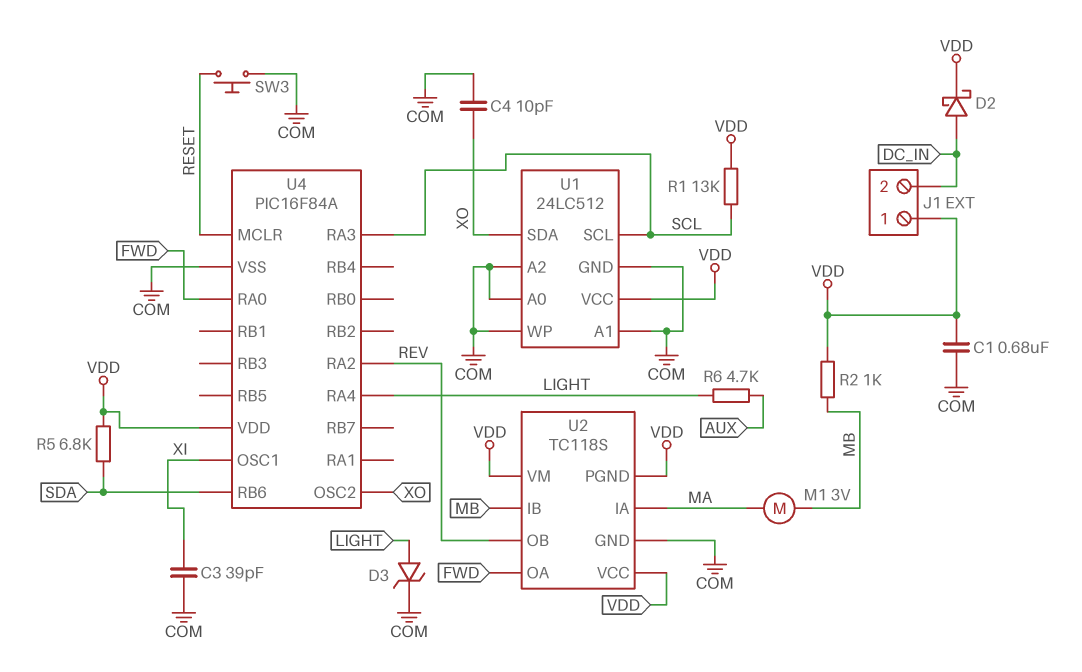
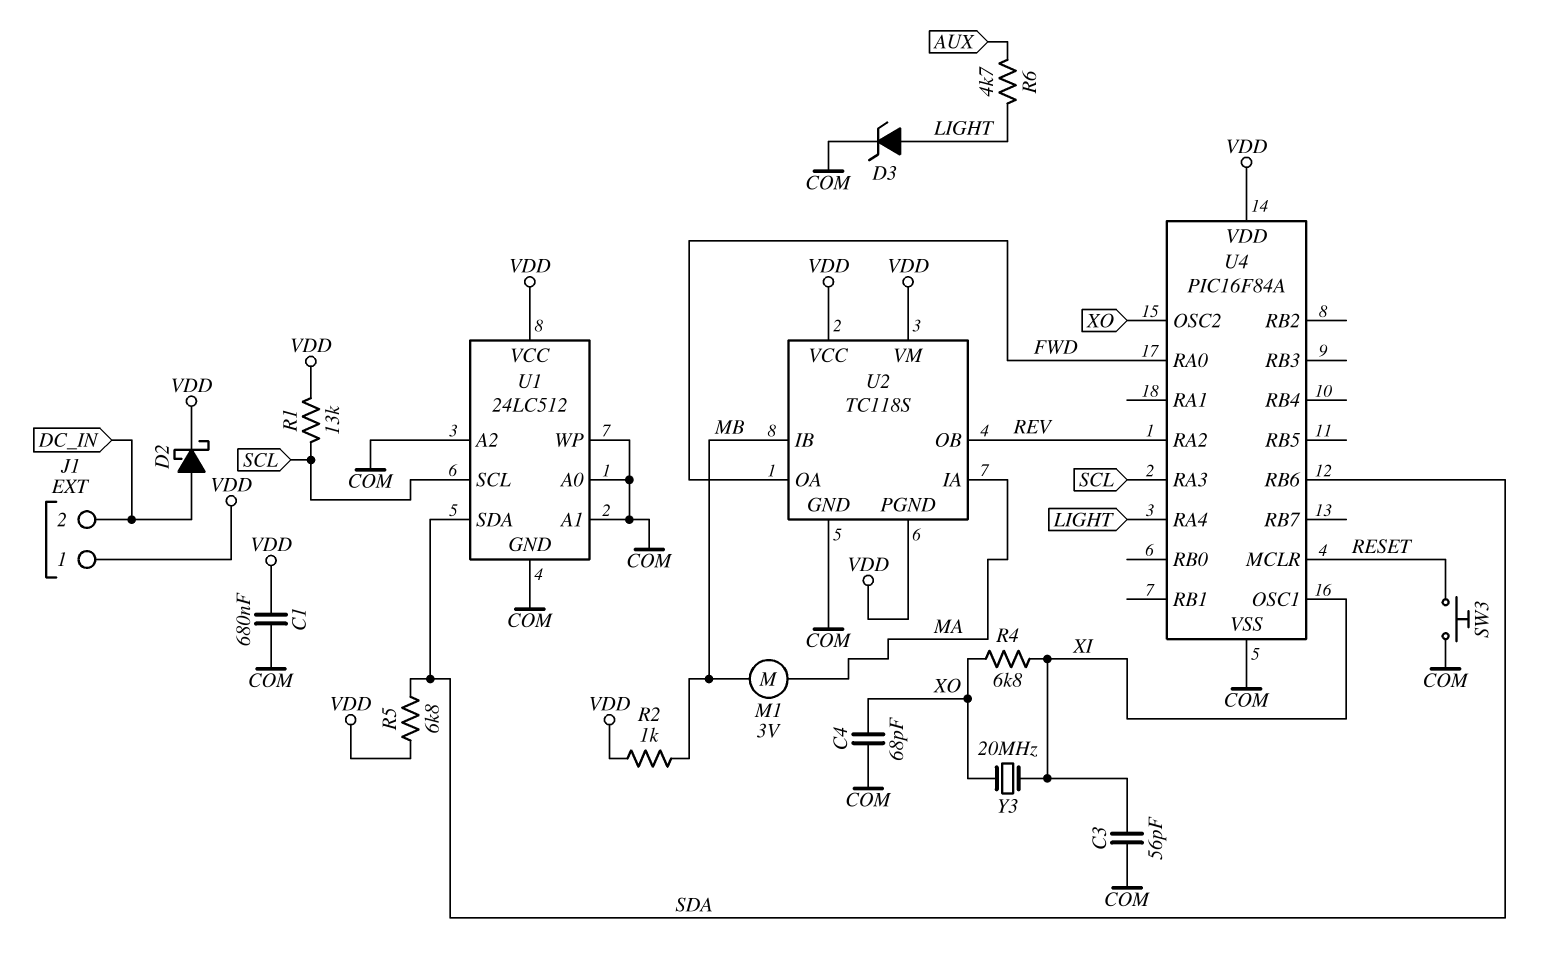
C3: 39pF (COM, XI) -> 56pF (COM, XI)
C4: 10pF (COM, XO) -> 68pF (COM, XO)
R4: none -> 6.8k (XI, XO)
U1 pin SDA: XO -> SDA
Y3: none -> 20MHz (XI, XO)

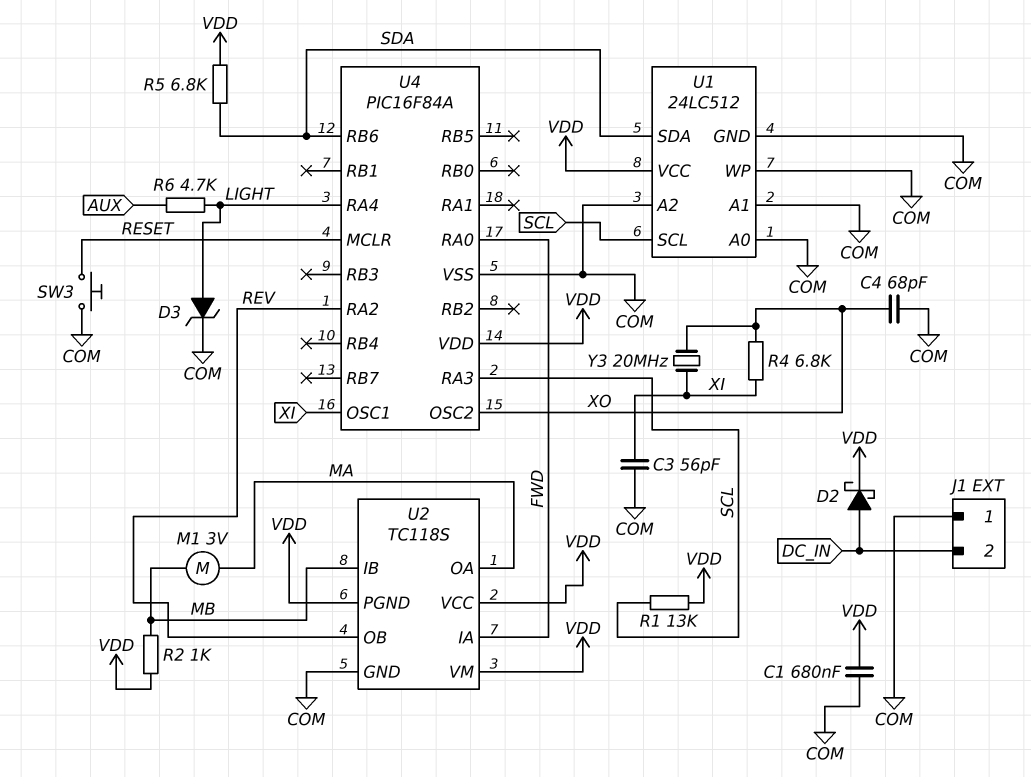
J1 pin 1: VDD -> COM
U2 pin IA: MA -> FWD
U2 pin OA: FWD -> MA

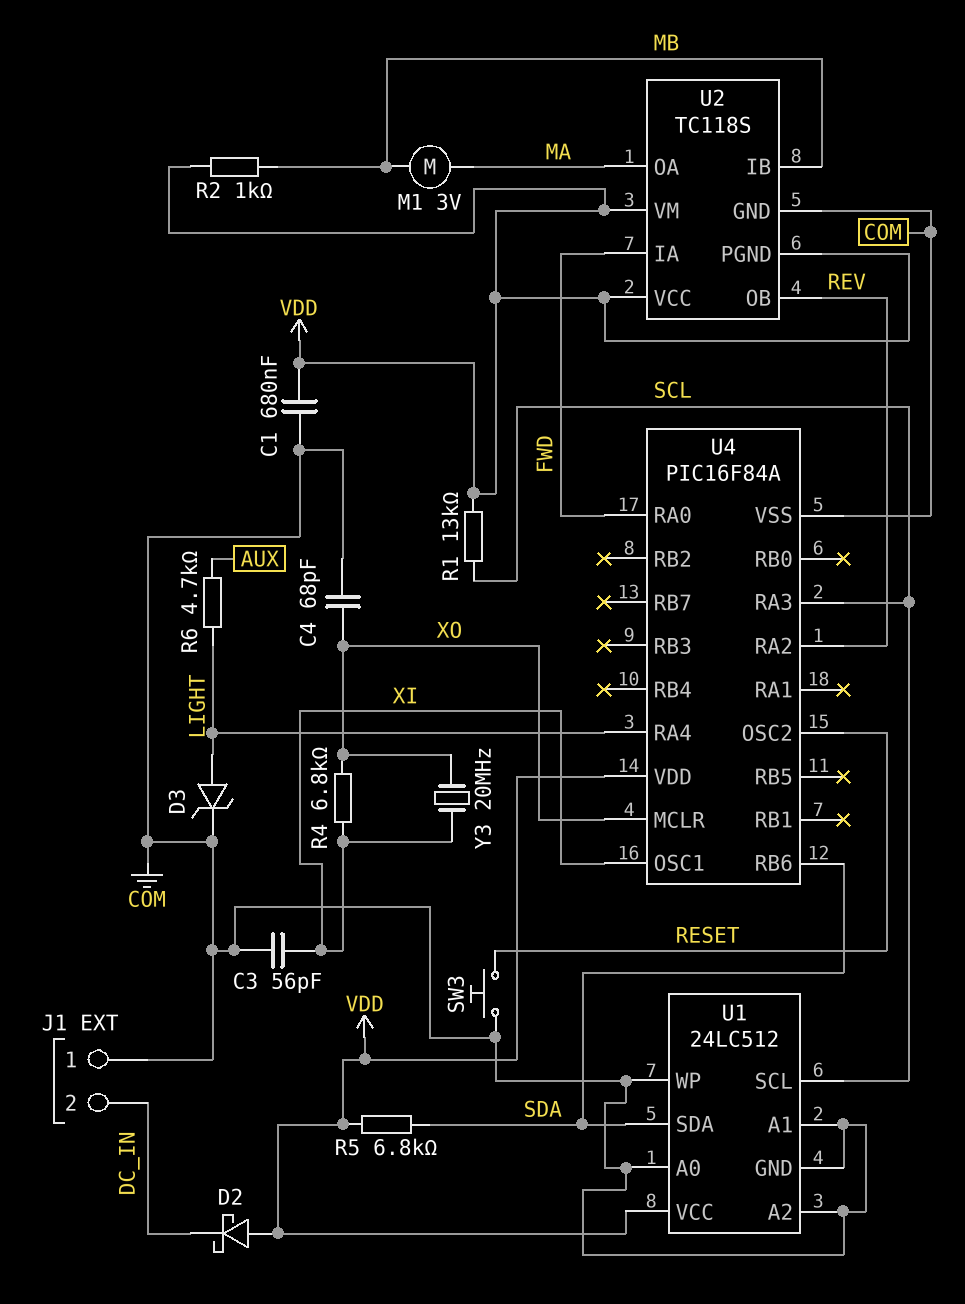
D2: schottky (A DC_IN, K VDD) -> schottky (A VDD, K DC_IN)
U4 pin MCLR: RESET -> XO
U4 pin OSC2: XO -> RESET

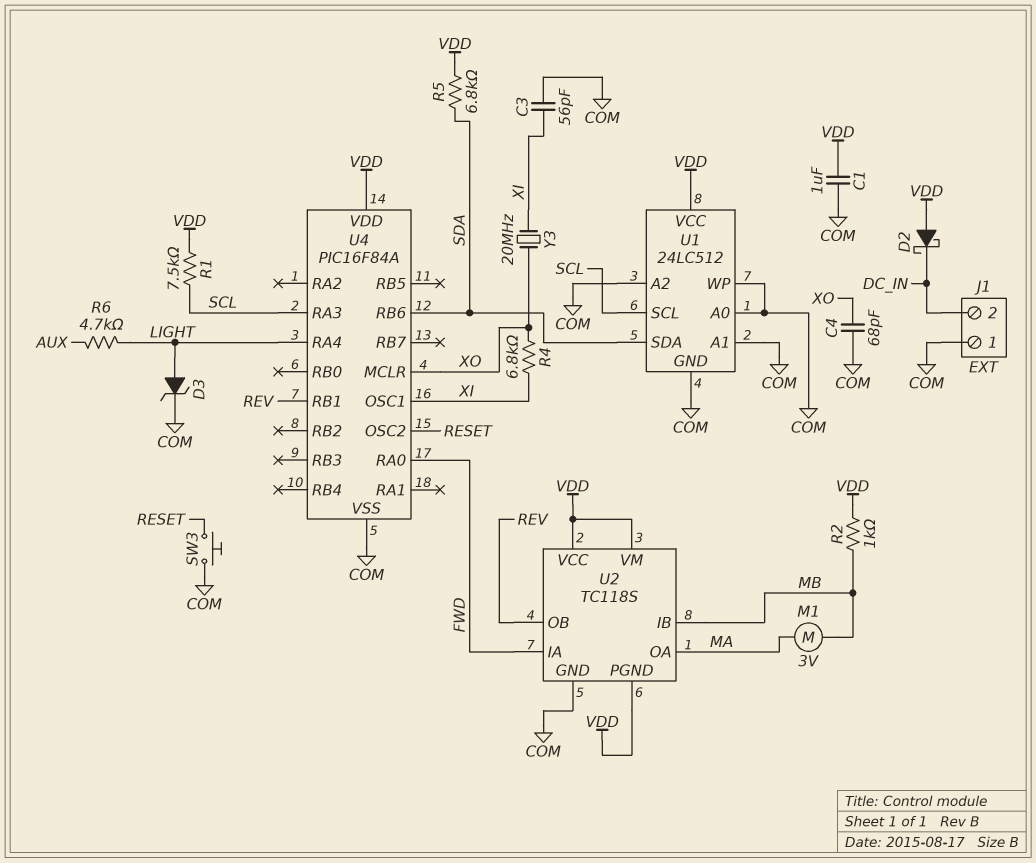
C1: 680nF (COM, VDD) -> 1uF (COM, VDD)
R1: 13k (SCL, VDD) -> 7.5k (SCL, VDD)
U4 pin RA2: REV -> none
U4 pin RB1: none -> REV

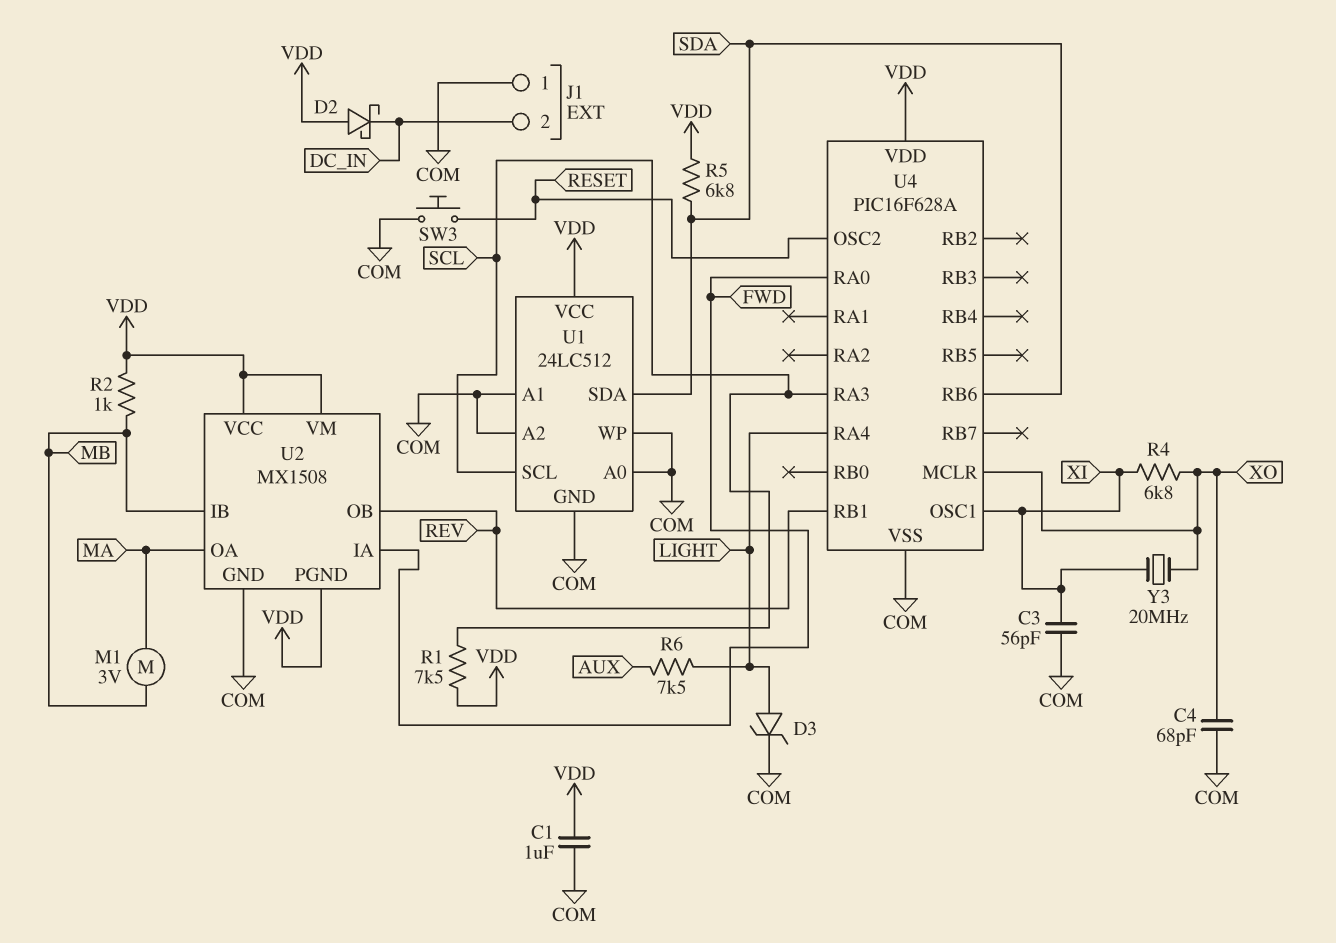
R6: 4.7k (AUX, LIGHT) -> 7.5k (AUX, LIGHT)
U2: TC118S -> MX1508
U4: PIC16F84A -> PIC16F628A

